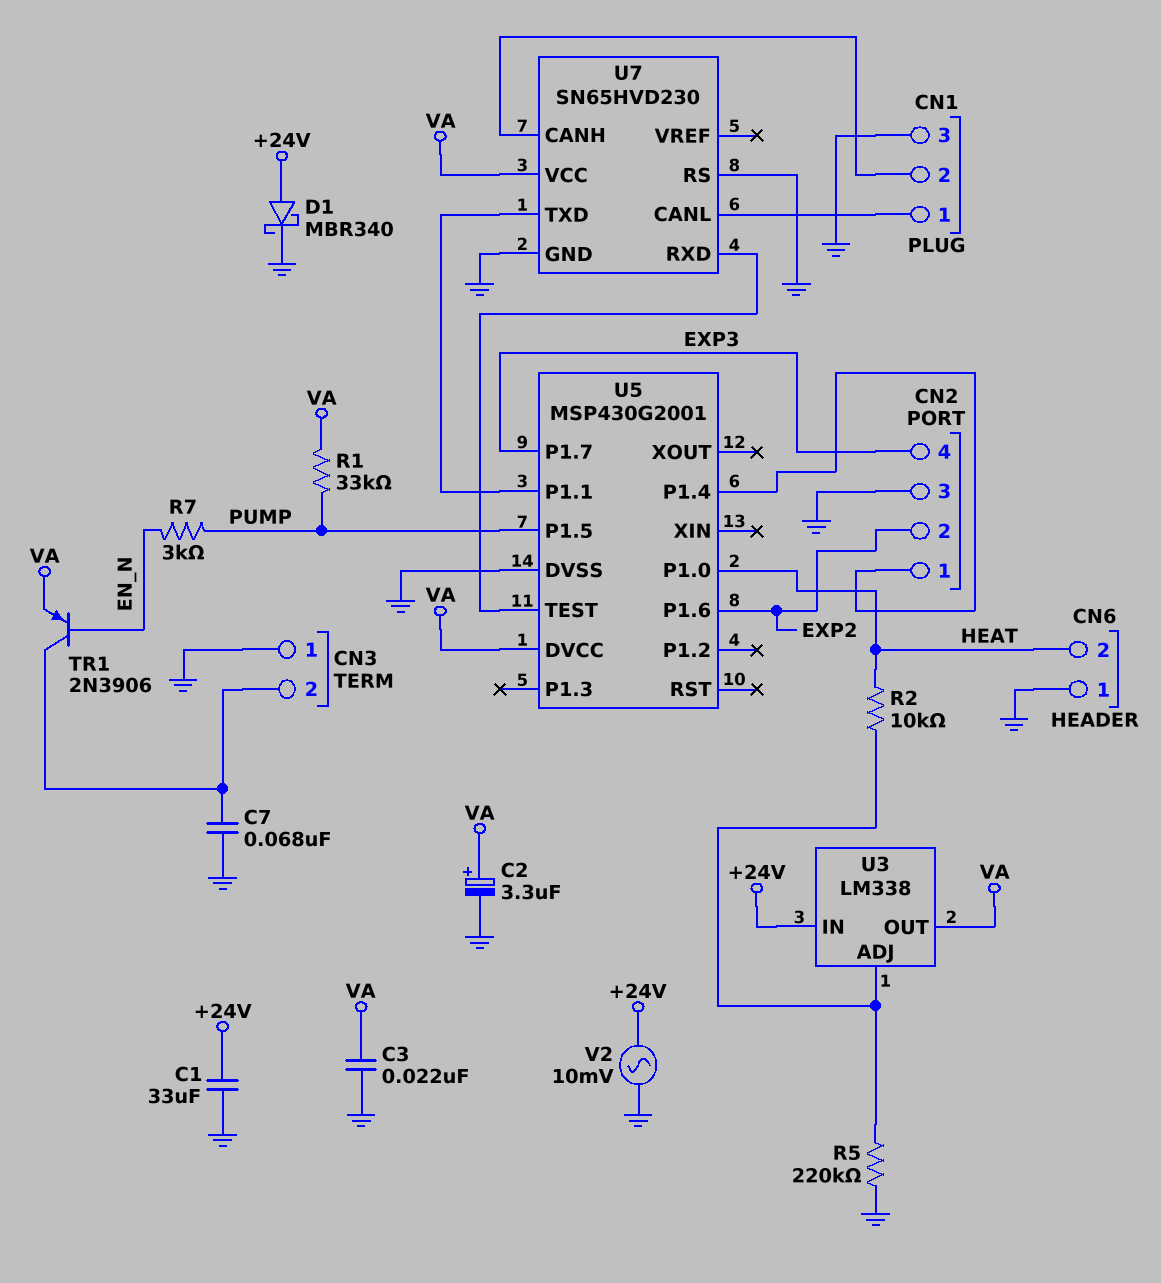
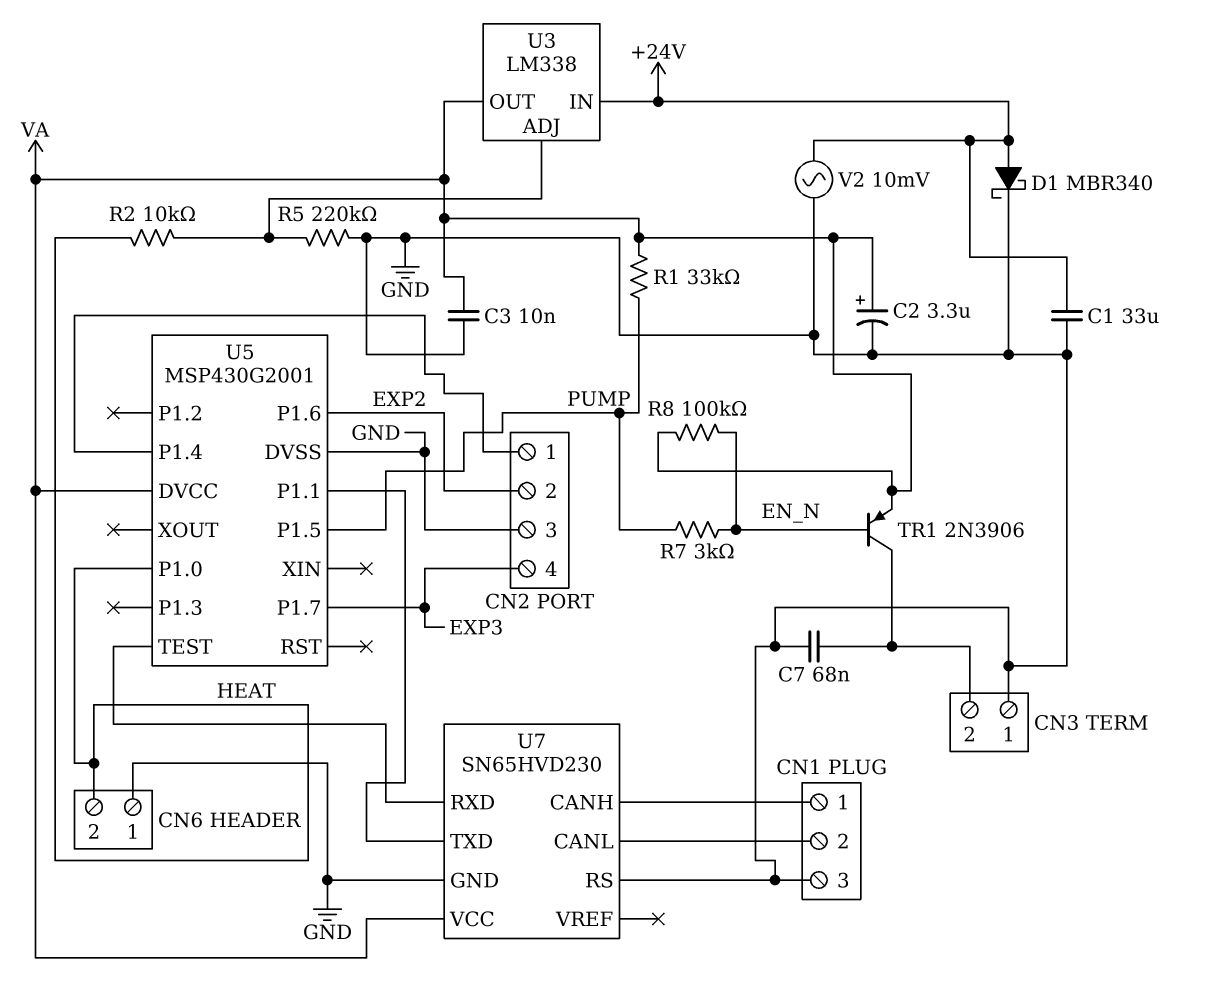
C3: 22nF (GND, VA) -> 10nF (GND, VA)
R8: none -> 100k (EN_N, VA)
U7 pin CANH: CN1/2 -> CN1/1
U7 pin CANL: CN1/1 -> CN1/2

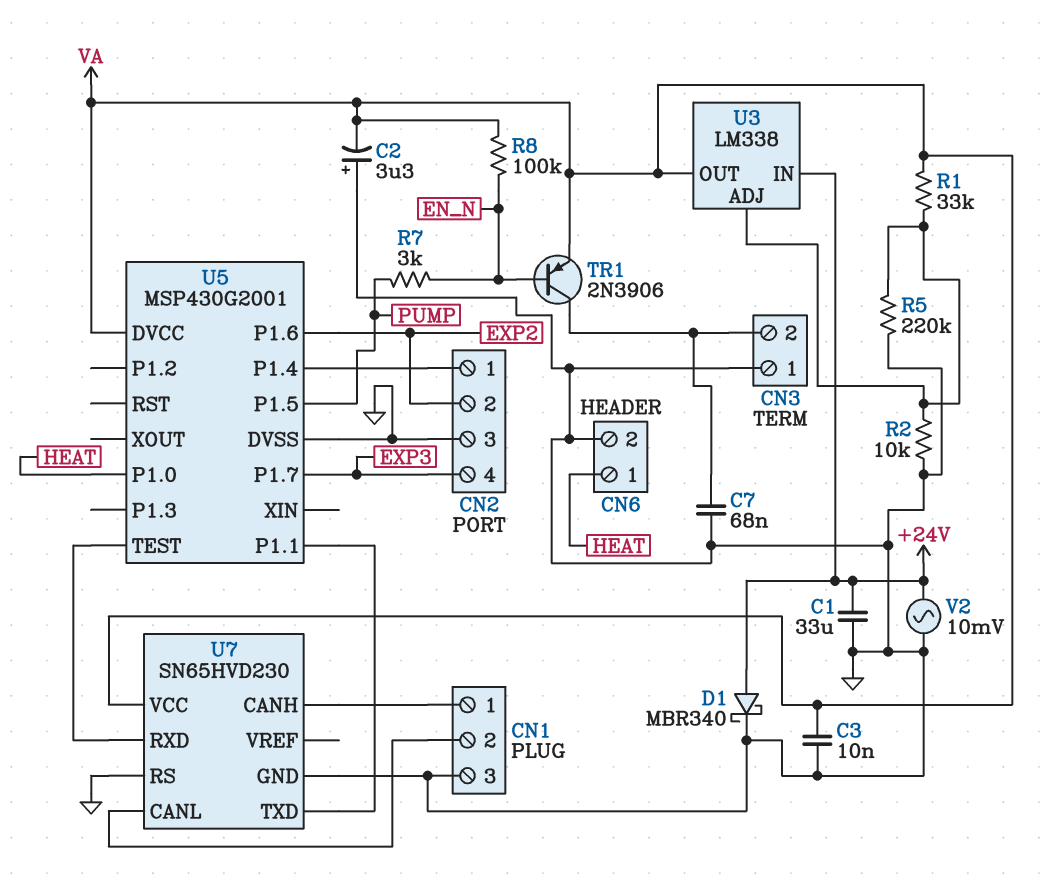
C2: 3.3uF (plus VA, minus GND) -> 3.3uF (plus GND, minus VA)
CN6 pin 1: GND -> HEAT
CN6 pin 2: HEAT -> GND
R1: 33k (PUMP, VA) -> 33k (U3/ADJ, VA)
R2: 10k (HEAT, U3/ADJ) -> 10k (GND, U3/ADJ)

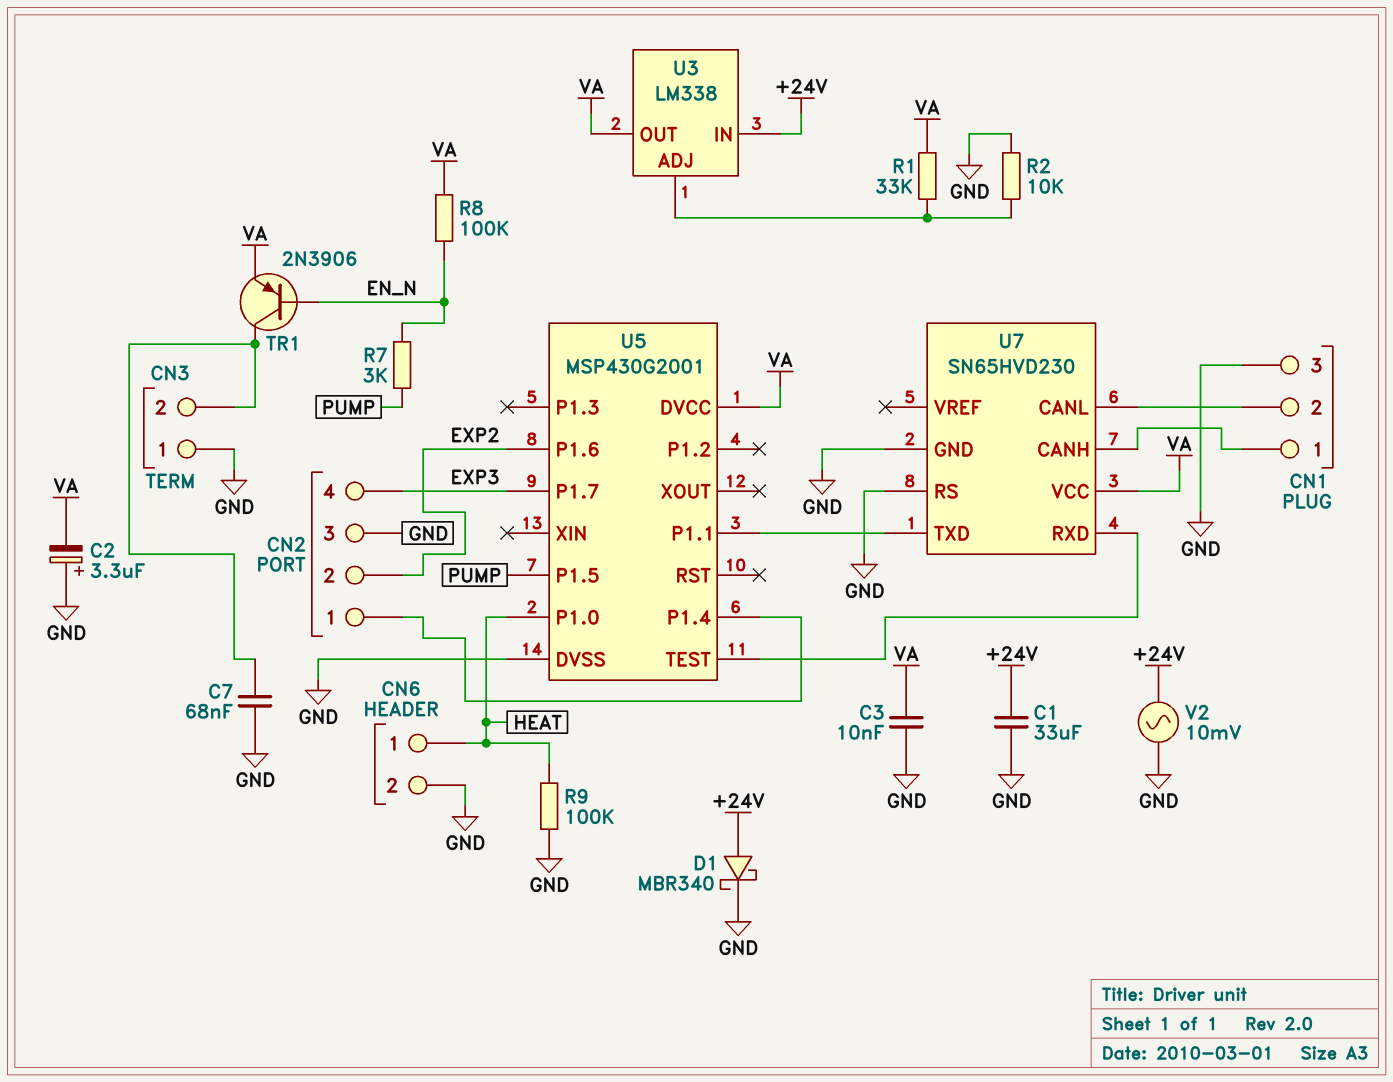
R5: 220k (GND, U3/ADJ) -> none
R9: none -> 100k (GND, HEAT)

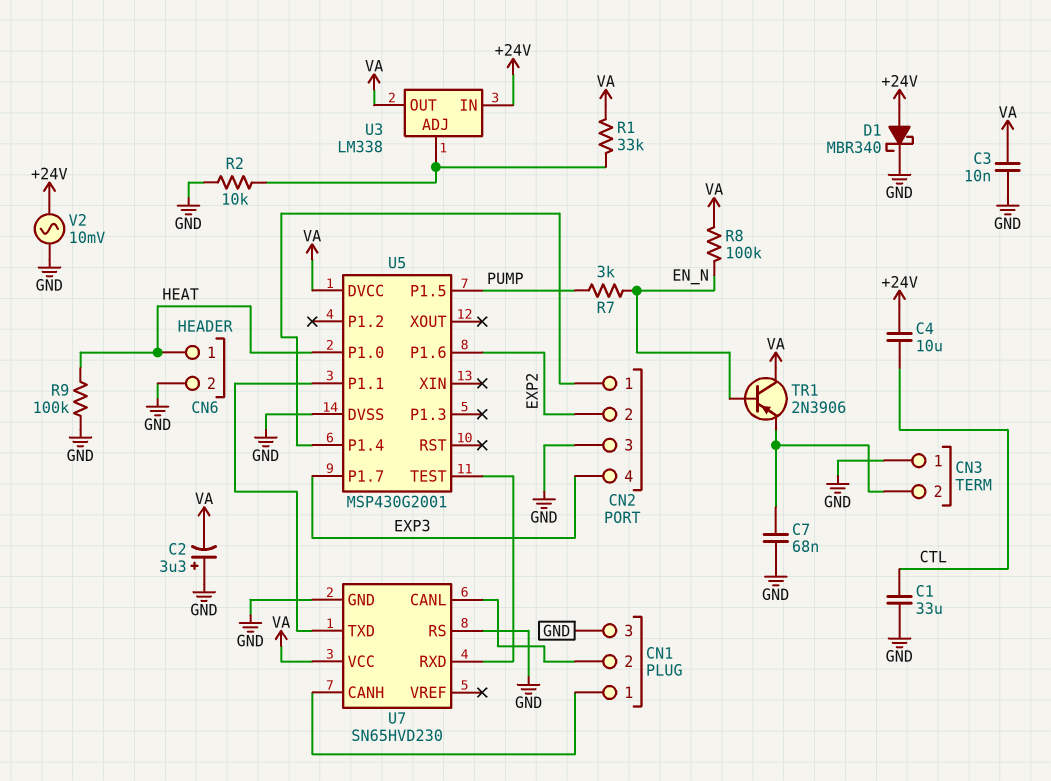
C1: 33uF (+24V, GND) -> 33uF (CTL, GND)
C4: none -> 10uF (+24V, CTL)
TR1: PNP 2N3906 (B EN_N, C CN3/2, E VA) -> PNP 2N3906 (B EN_N, C VA, E CN3/2)

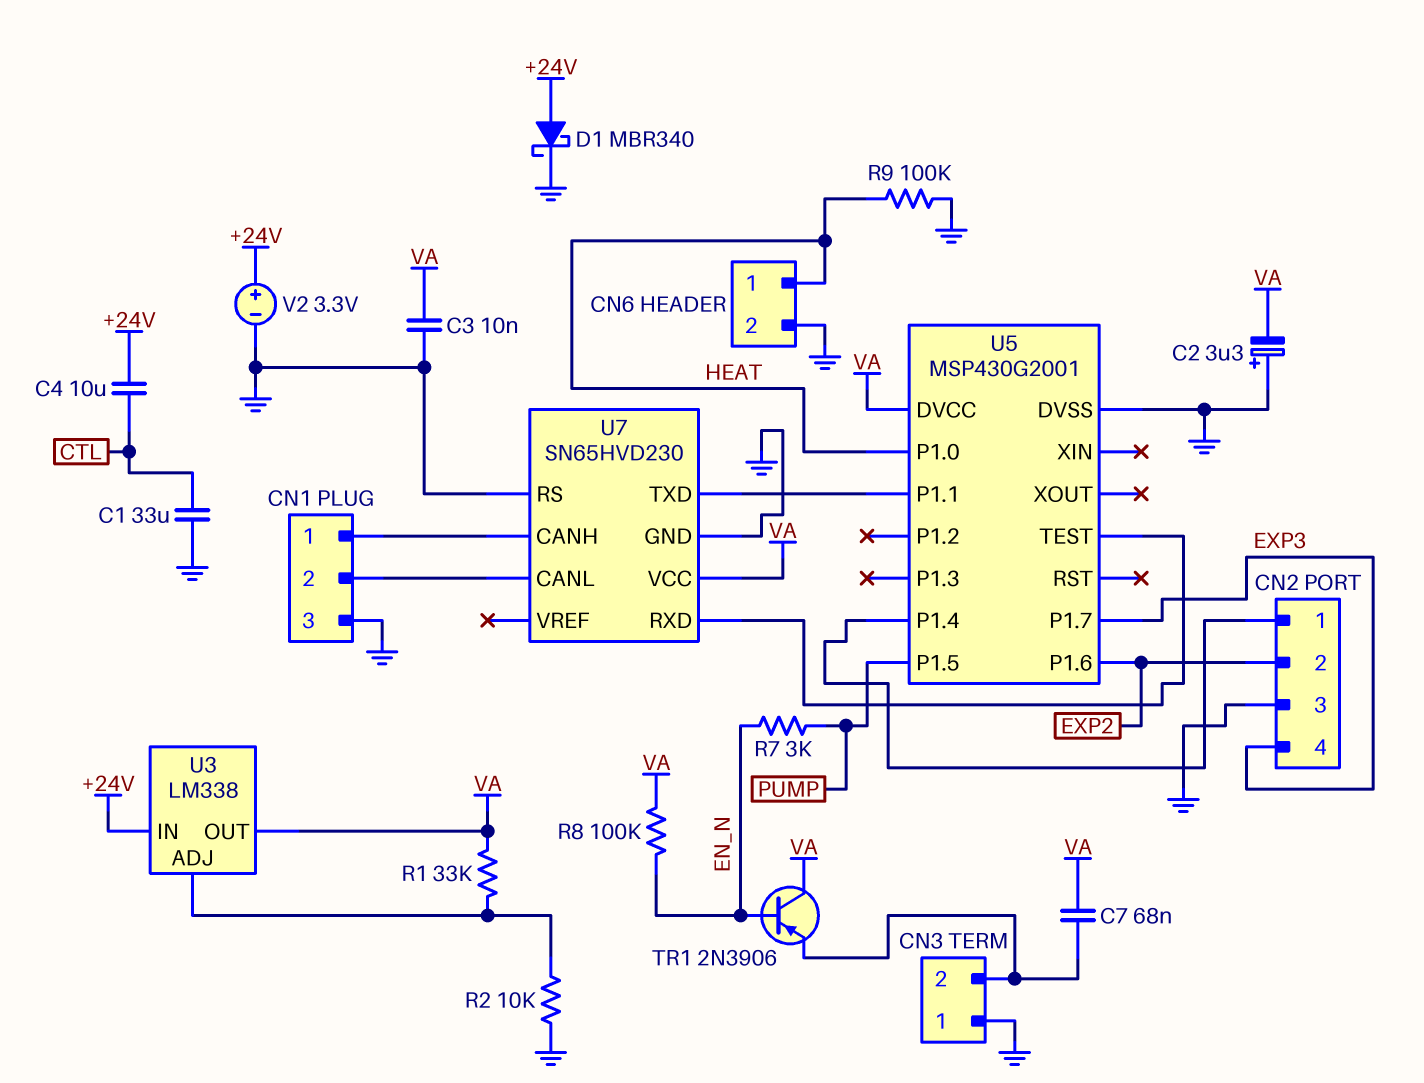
C7: 68nF (CN3/2, GND) -> 68nF (CN3/2, VA)
V2: AC 10mV (+24V, GND) -> 3.3V (plus +24V, minus GND)

